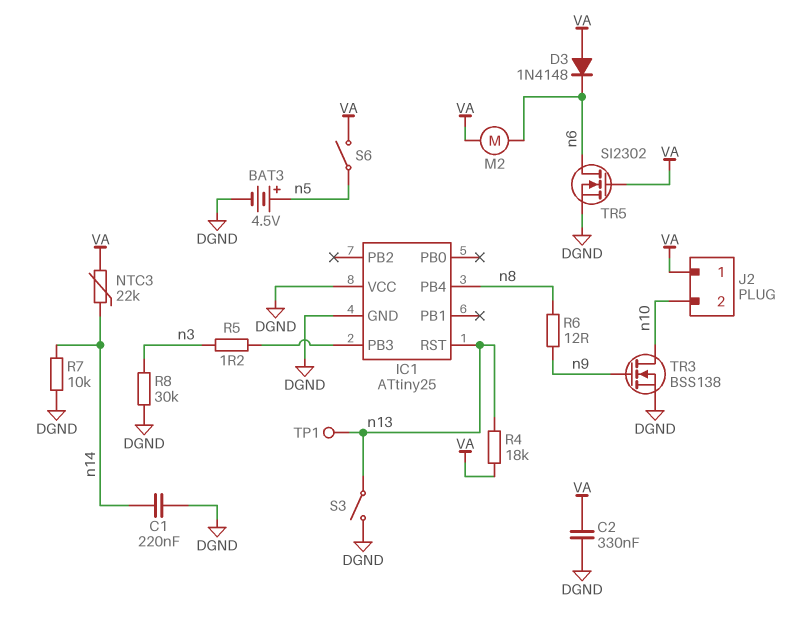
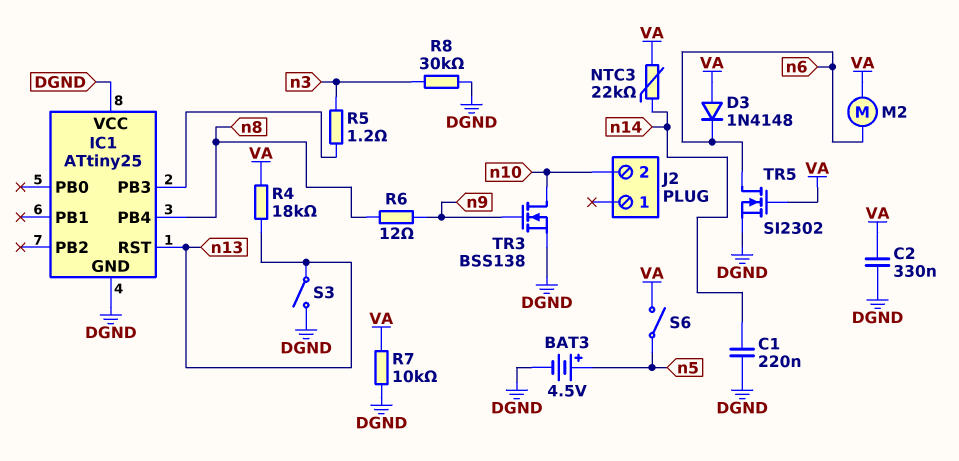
J2 pin 1: VA -> none
R7: 10k (DGND, n14) -> 10k (DGND, VA)
TP1: test point (n13) -> none

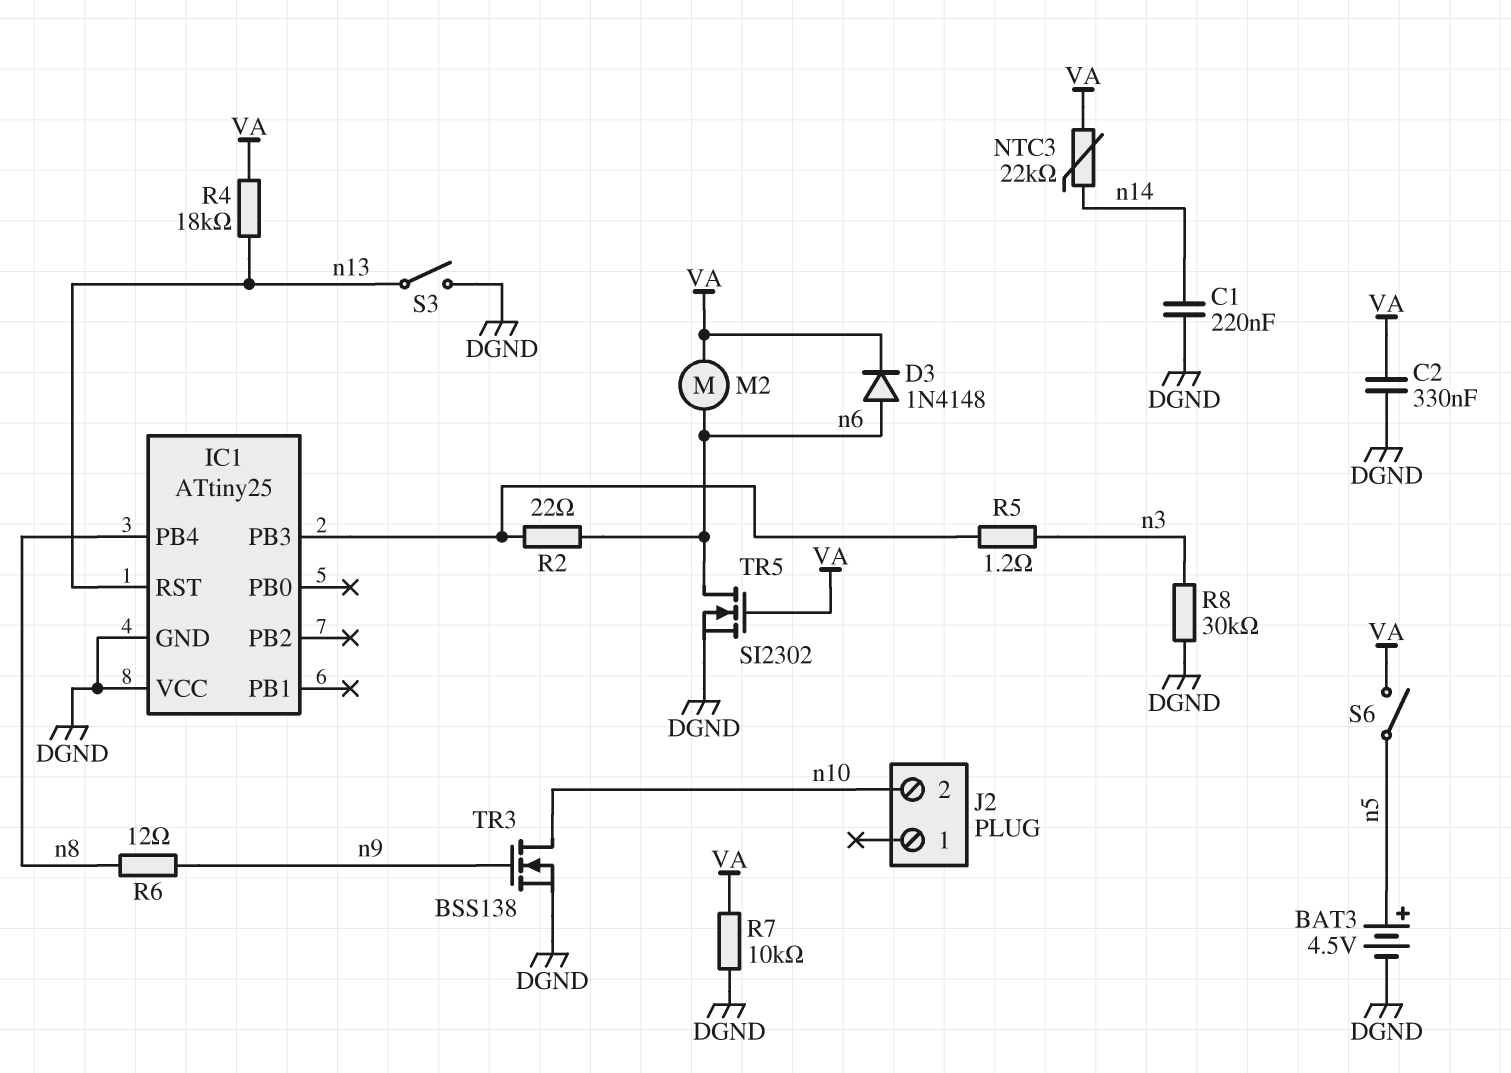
D3: diode 1N4148 (A VA, K n6) -> diode 1N4148 (A n6, K VA)
R2: none -> 22 (IC1/PB3, n6)

